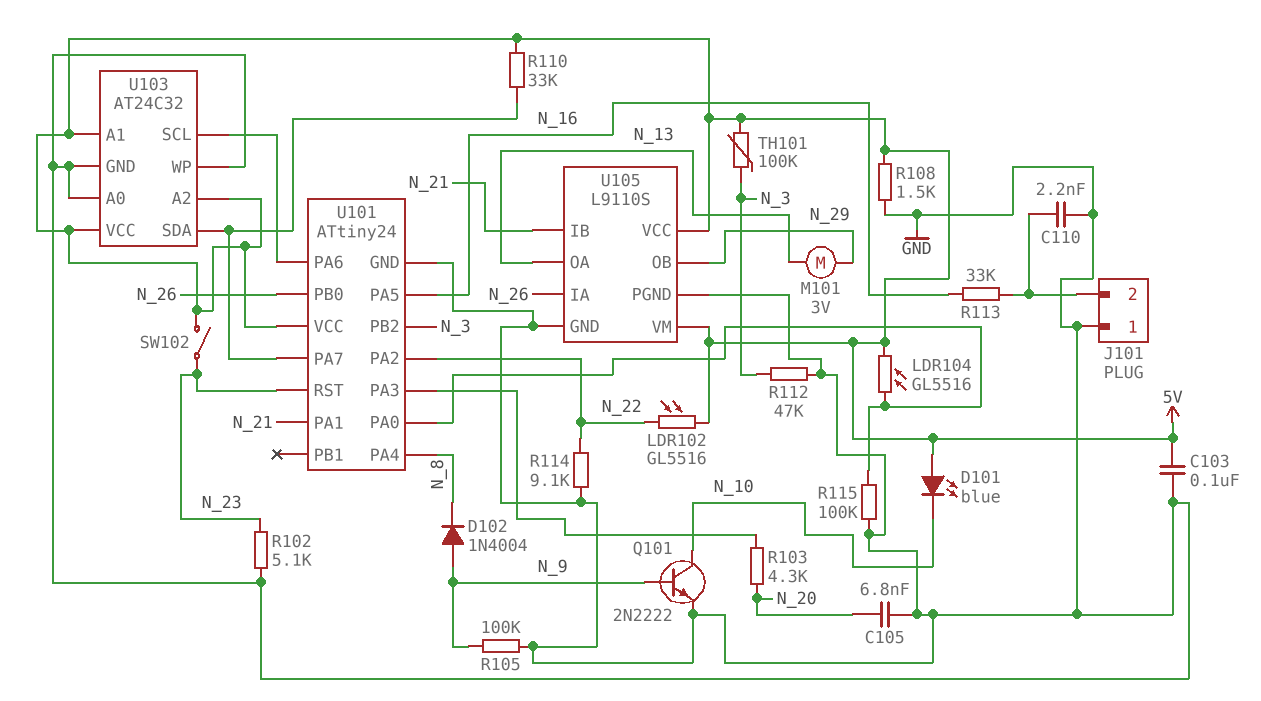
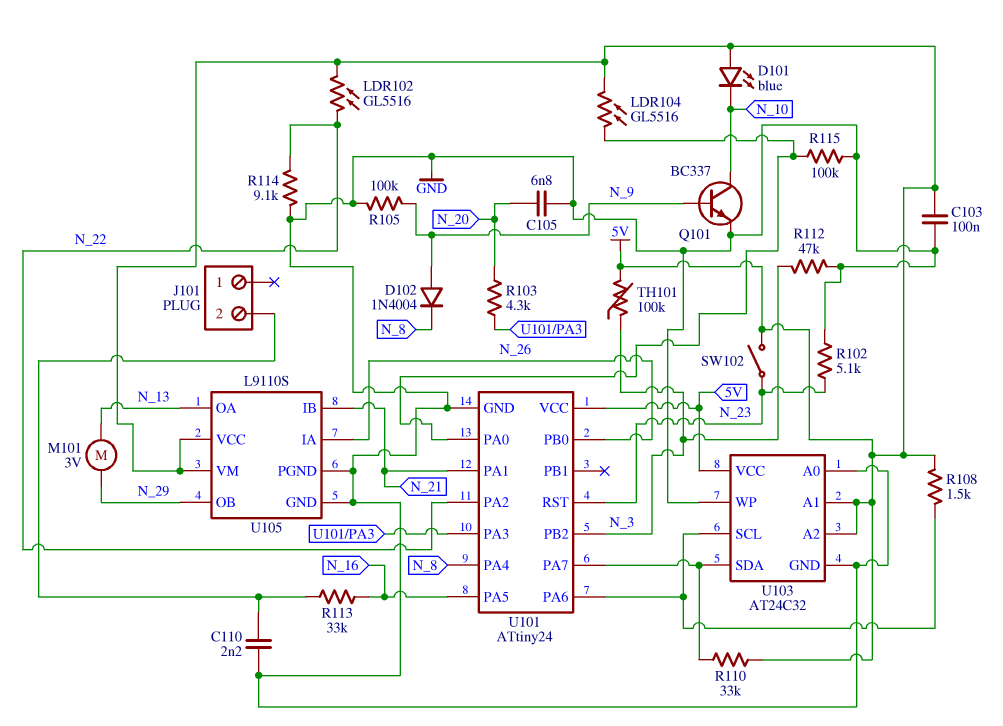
J101 pin 1: GND -> none
Q101: NPN 2N2222 (B N_9, C N_10, E GND) -> NPN BC337 (B N_9, C N_10, E GND)
R108: 1.5k (5V, GND) -> 1.5k (5V, U101/PA6)

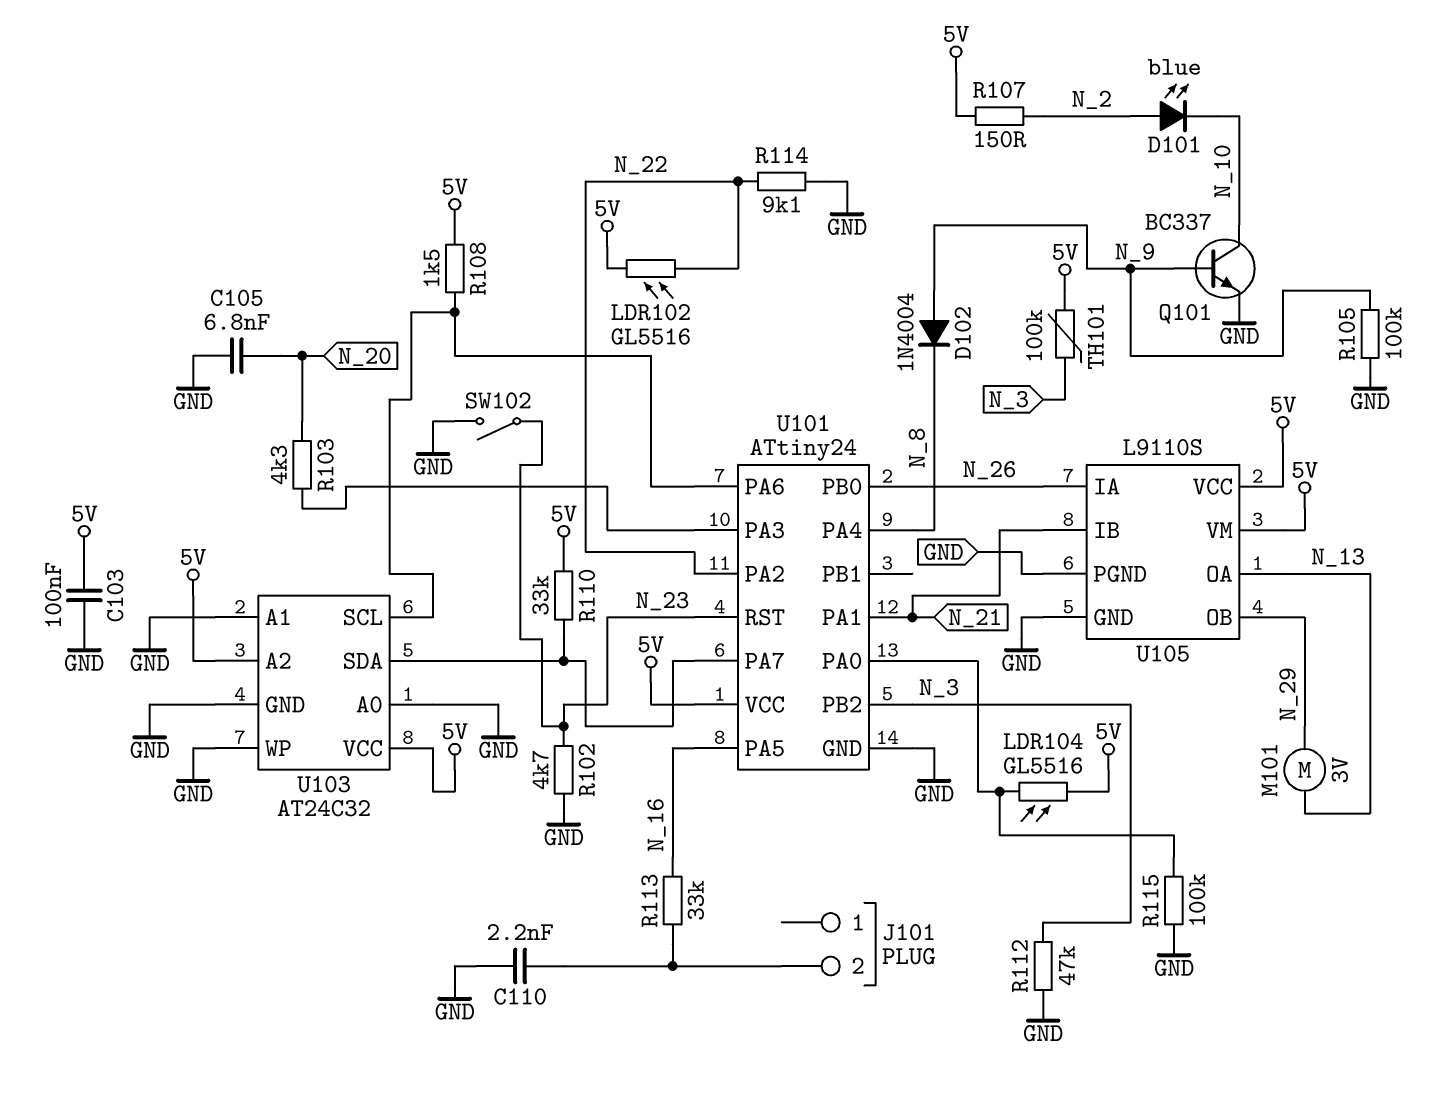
D101: LED blue (A 5V, K N_10) -> LED blue (A N_2, K N_10)
R102: 5.1k (GND, N_23) -> 4.7k (GND, N_23)
R107: none -> 150 (5V, N_2)
SW102: switch (5V, N_23) -> switch (GND, N_23)
U103 pin A1: 5V -> GND

